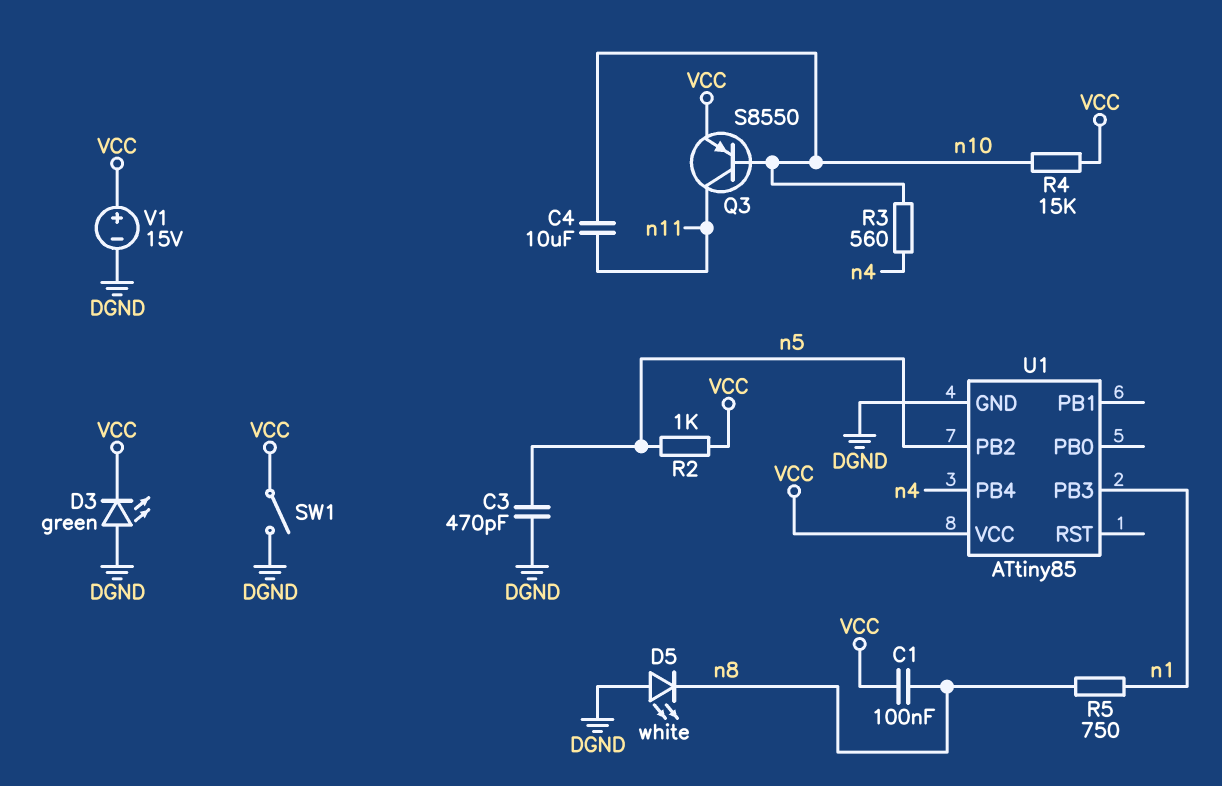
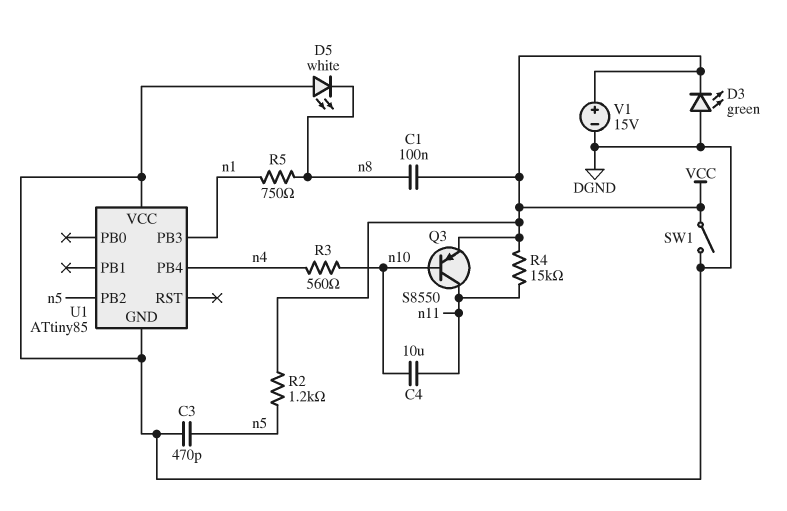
R2: 1k (VCC, n5) -> 1.2k (VCC, n5)
R4: 15k (VCC, n10) -> 15k (VCC, n11)
U1 pin VCC: VCC -> DGND

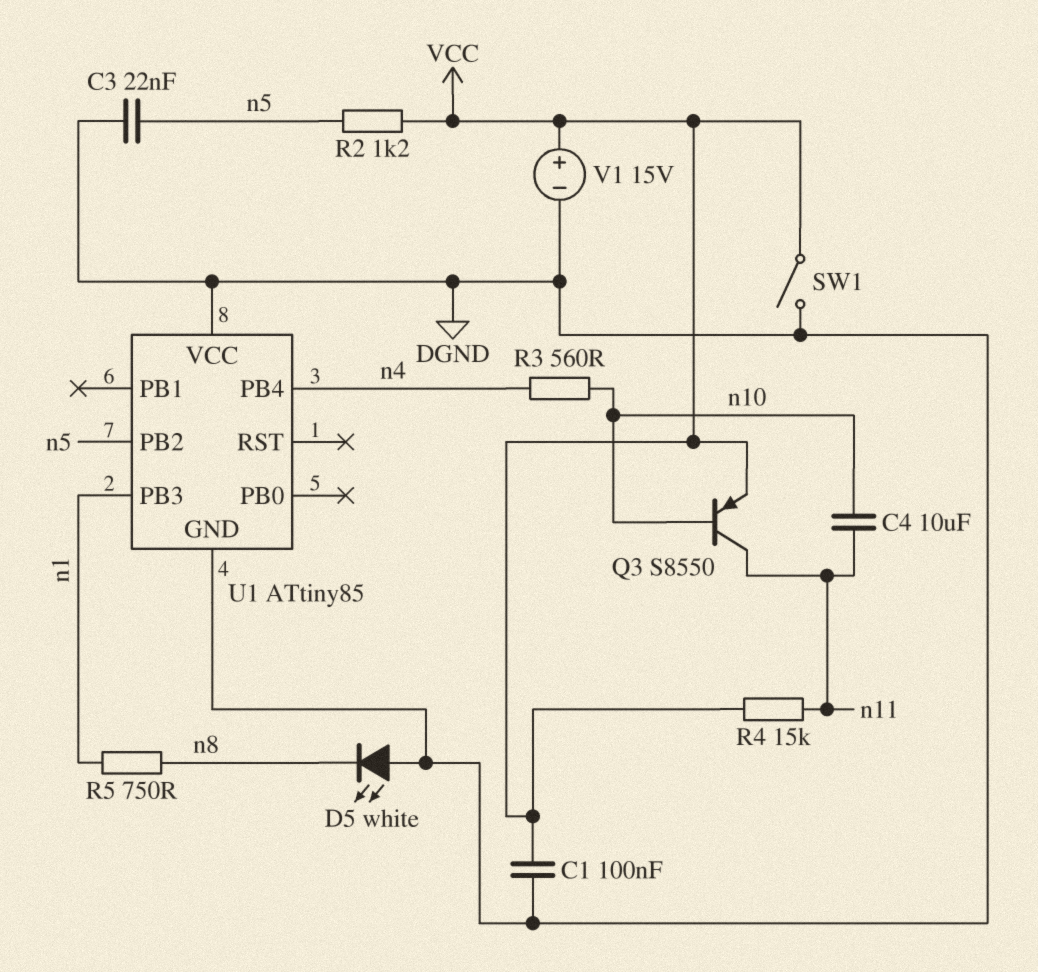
C1: 100nF (VCC, n8) -> 100nF (DGND, VCC)
C3: 470pF (DGND, n5) -> 22nF (DGND, n5)
D3: LED green (A DGND, K VCC) -> none

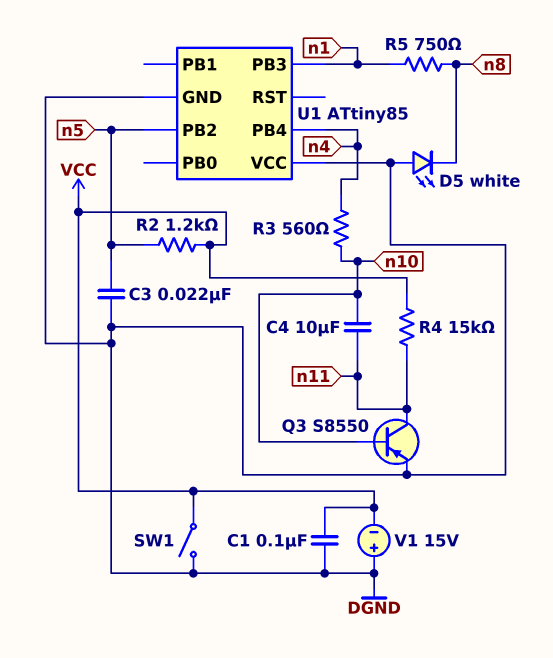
Q3: PNP S8550 (B n10, C n11, E VCC) -> PNP S8550 (B n10, C n11, E DGND)
V1: 15V (plus VCC, minus DGND) -> 15V (plus DGND, minus VCC)

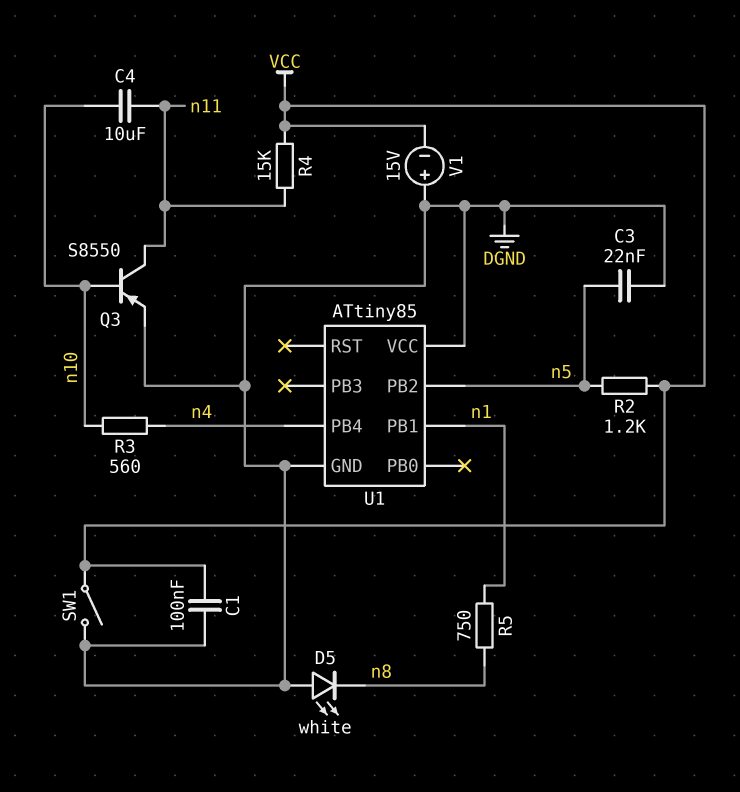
U1 pin PB1: none -> n1
U1 pin PB3: n1 -> none

